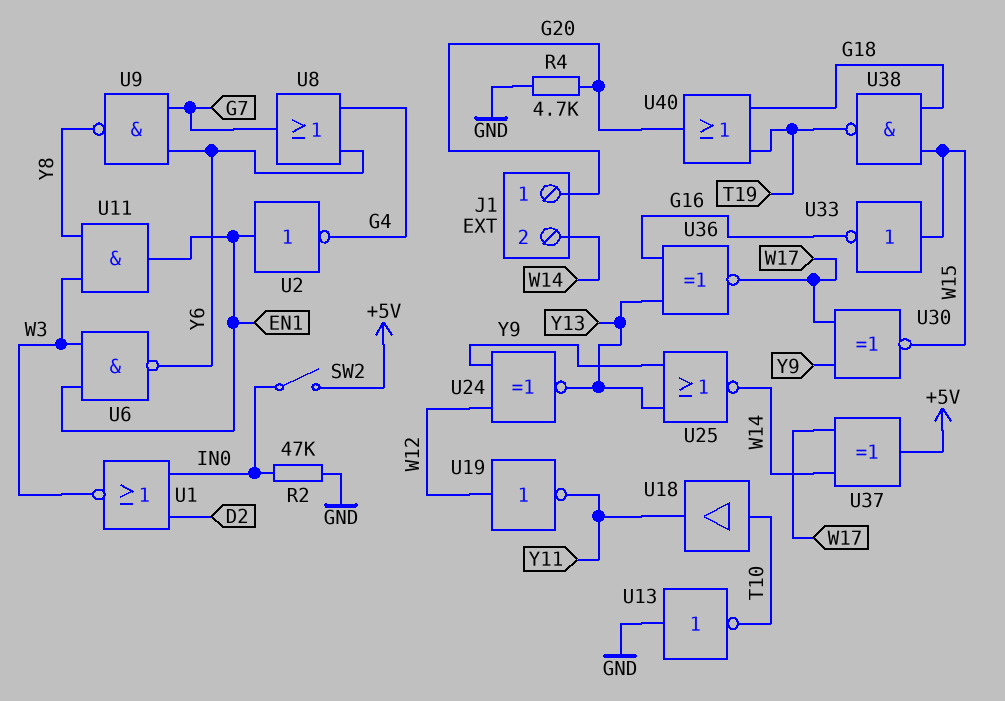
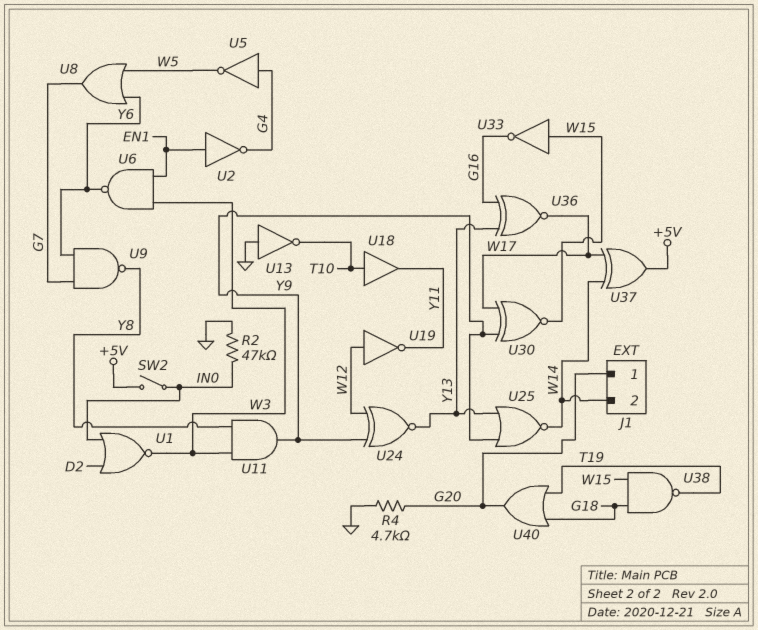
U5: none -> NOT (in G4, out W5)
U8: OR (in G4, in Y6, out G7) -> OR (in W5, in Y6, out G7)
U11: AND (in W3, in Y8, out EN1) -> AND (in W3, in Y8, out Y9)

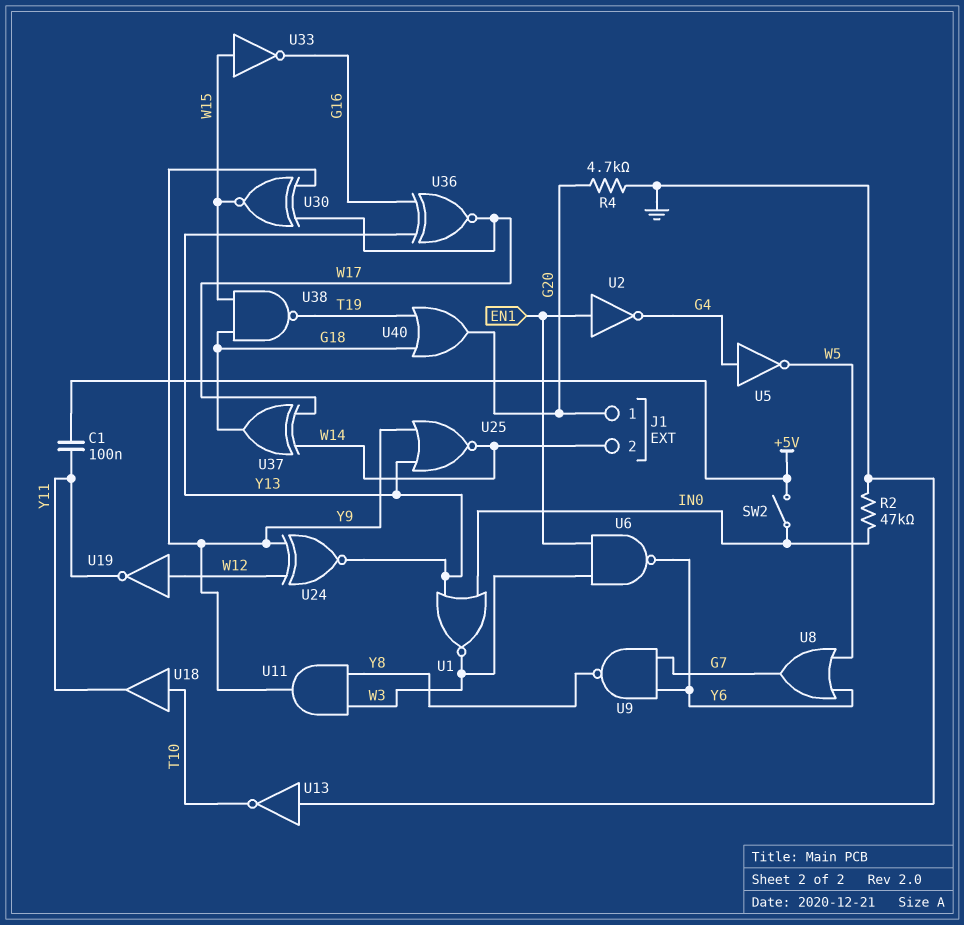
C1: none -> 100nF (+5V, Y11)
U1: NOR (in D2, in IN0, out W3) -> NOR (in IN0, in Y13, out W3)
U37: XOR (in W14, in W17, out +5V) -> XOR (in W14, in W17, out G18)

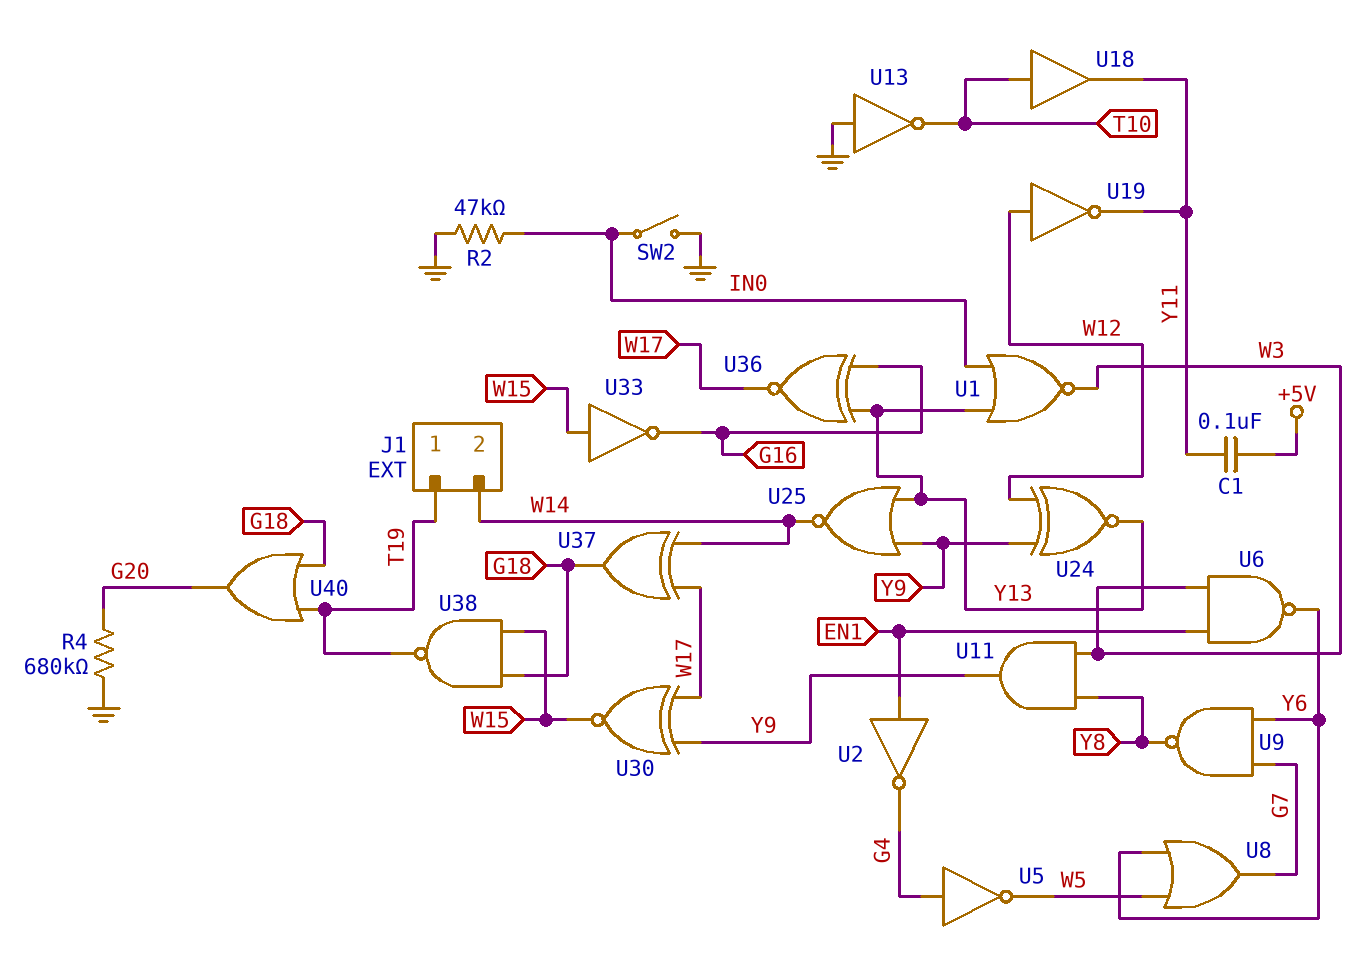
J1 pin 1: G20 -> T19
R4: 4.7k (G20, GND) -> 680k (G20, GND)
SW2: switch (+5V, IN0) -> switch (GND, IN0)

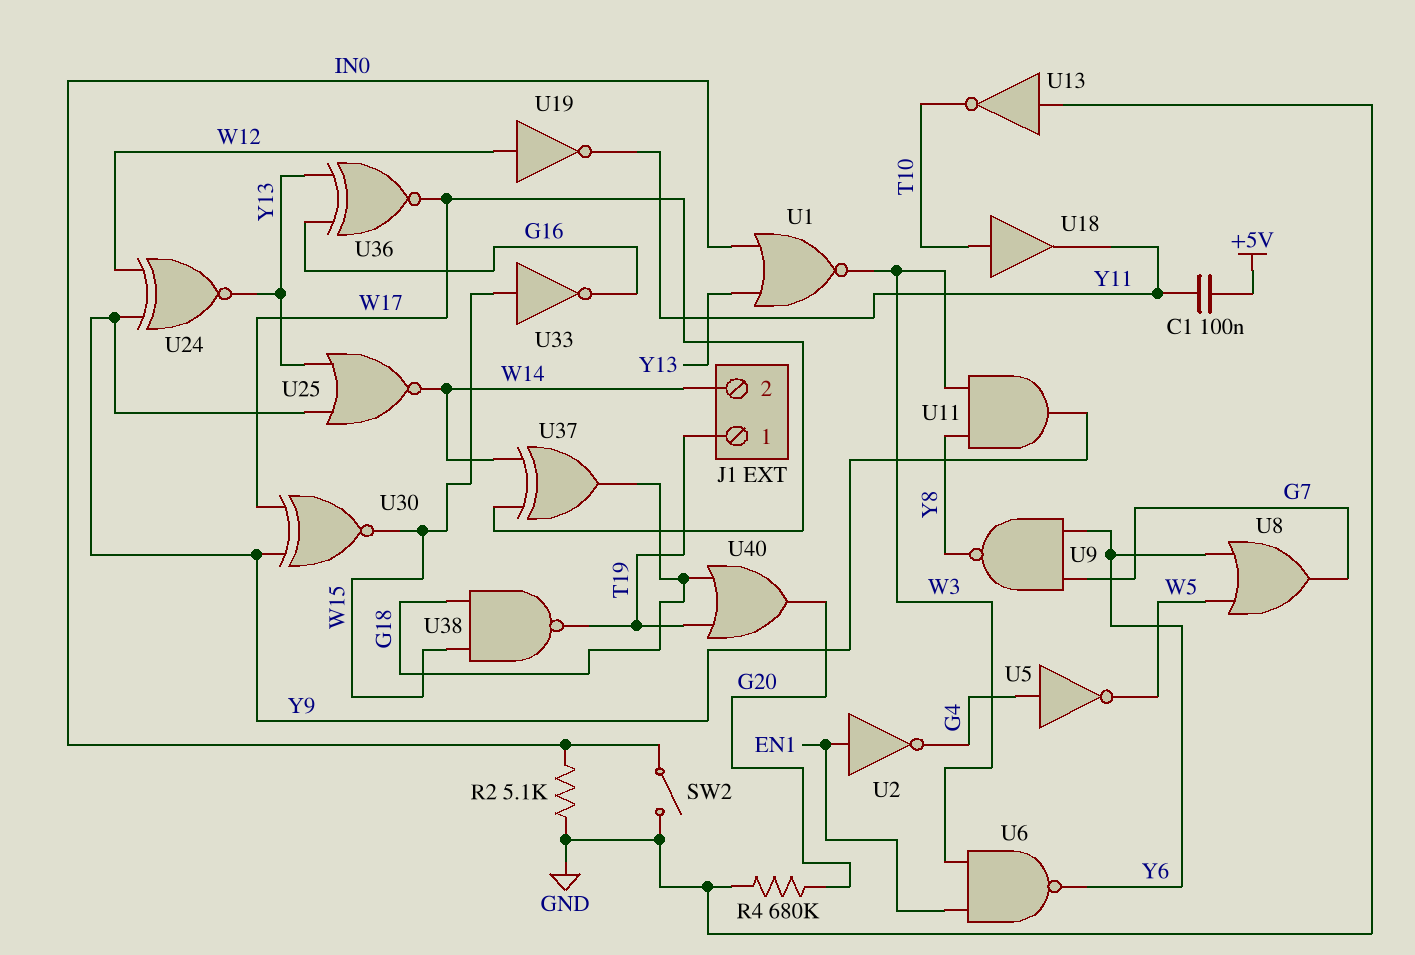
R2: 47k (GND, IN0) -> 5.1k (GND, IN0)

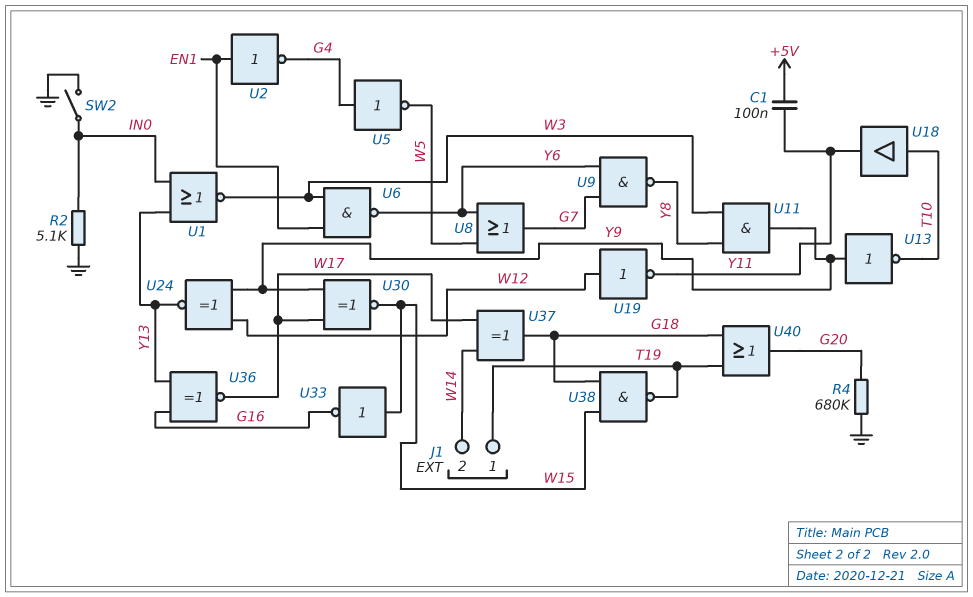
U13: NOT (in GND, out T10) -> NOT (in Y9, out T10)
U25: NOR (in Y9, in Y13, out W14) -> none

